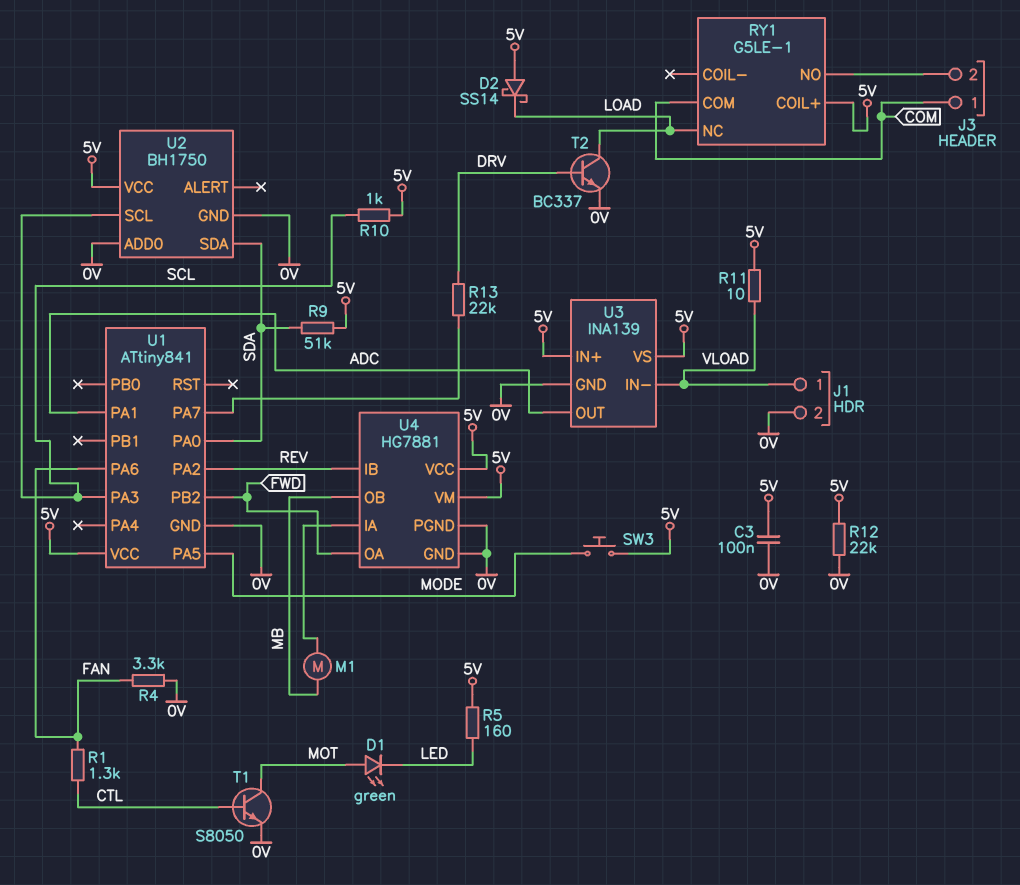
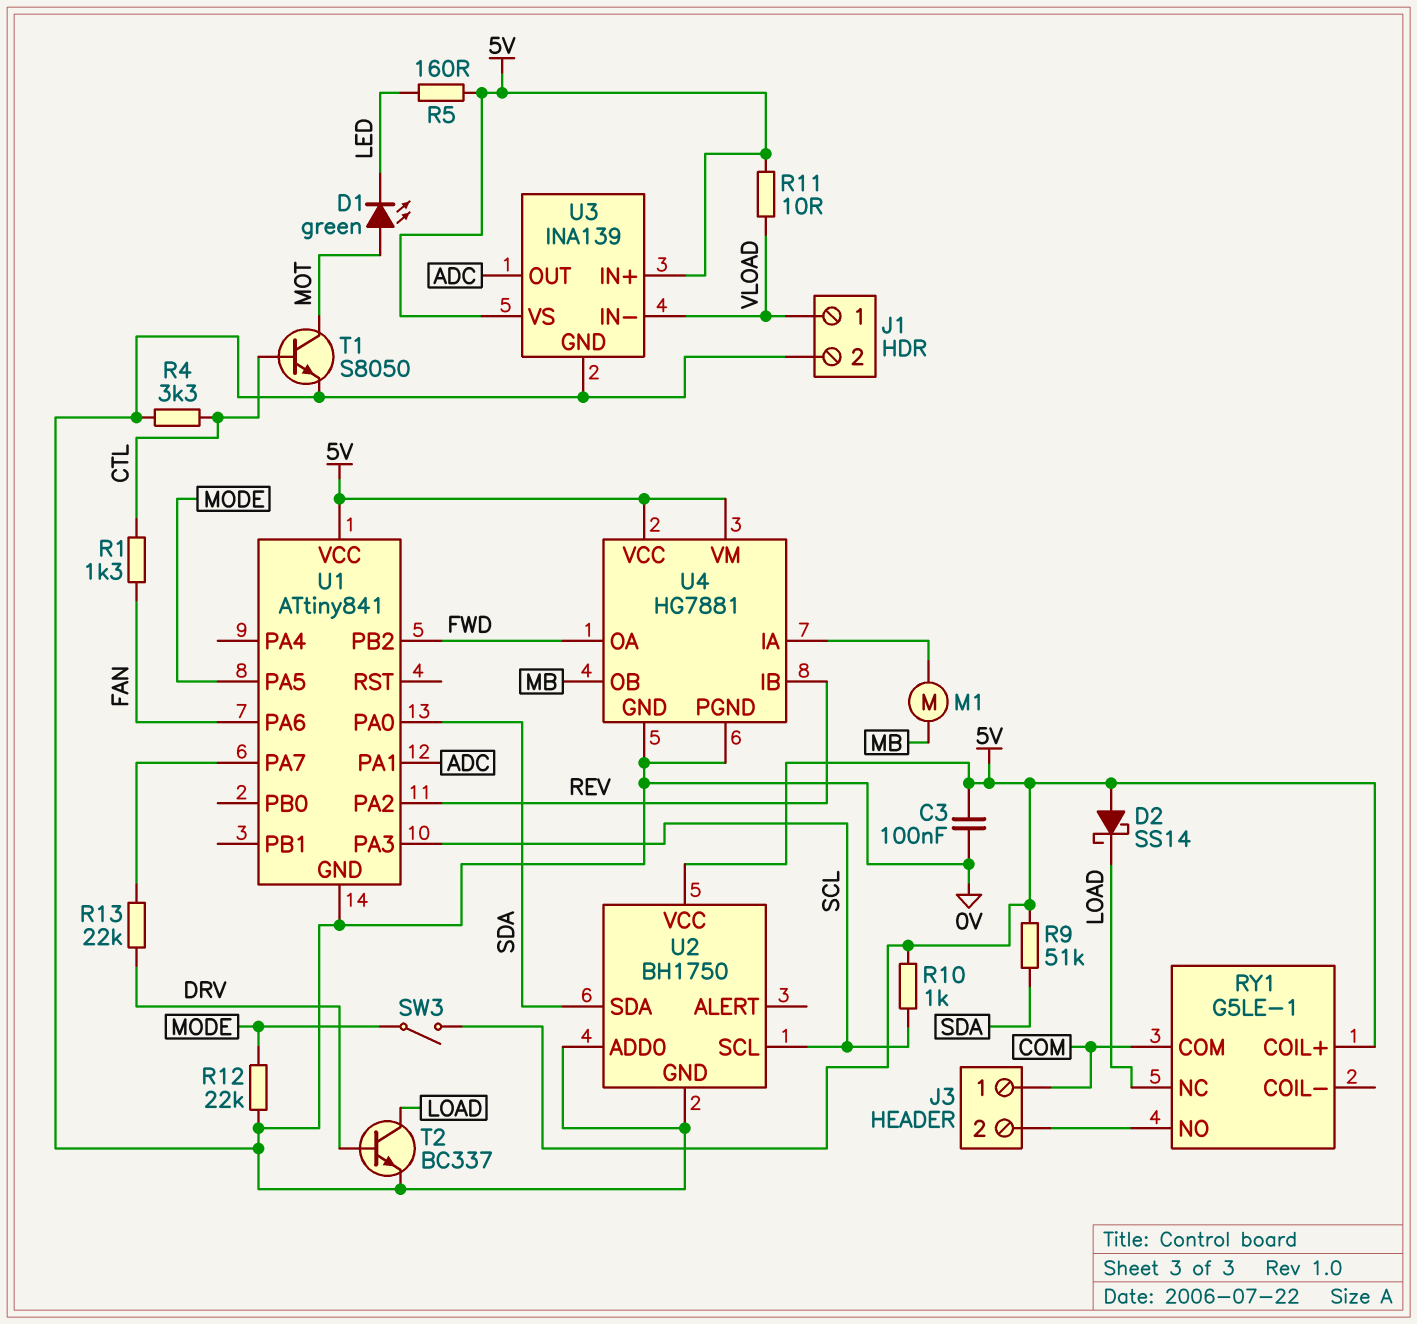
R4: 3.3k (0V, FAN) -> 3.3k (0V, CTL)
R12: 22k (0V, 5V) -> 22k (0V, MODE)
SW3: button (5V, MODE) -> switch (5V, MODE)

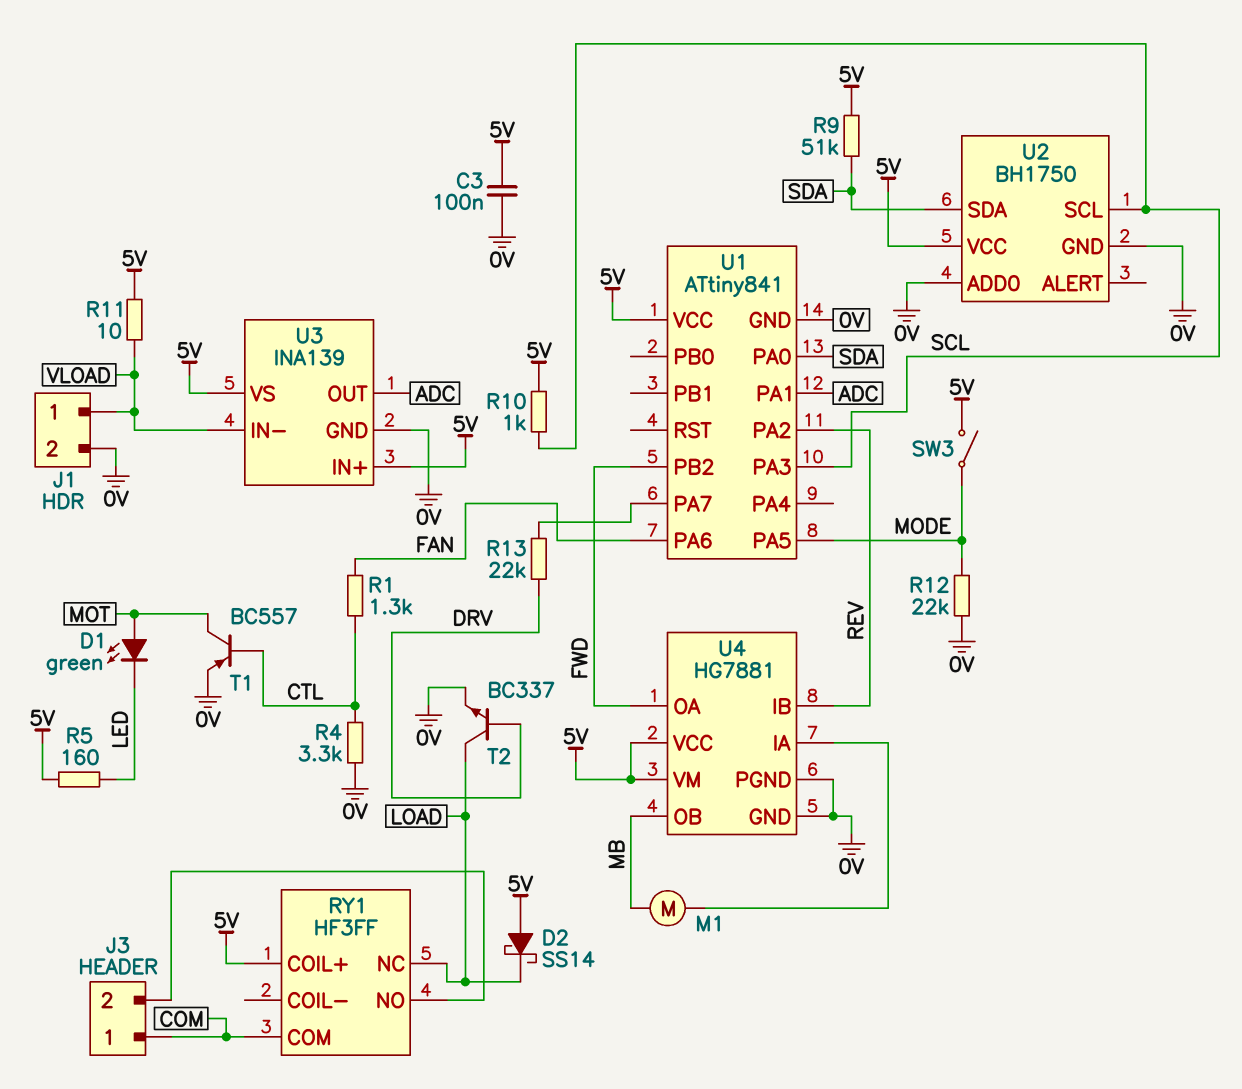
RY1: G5LE-1 -> HF3FF
T1: NPN S8050 (B CTL, C MOT, E 0V) -> PNP BC557 (B CTL, C MOT, E 0V)

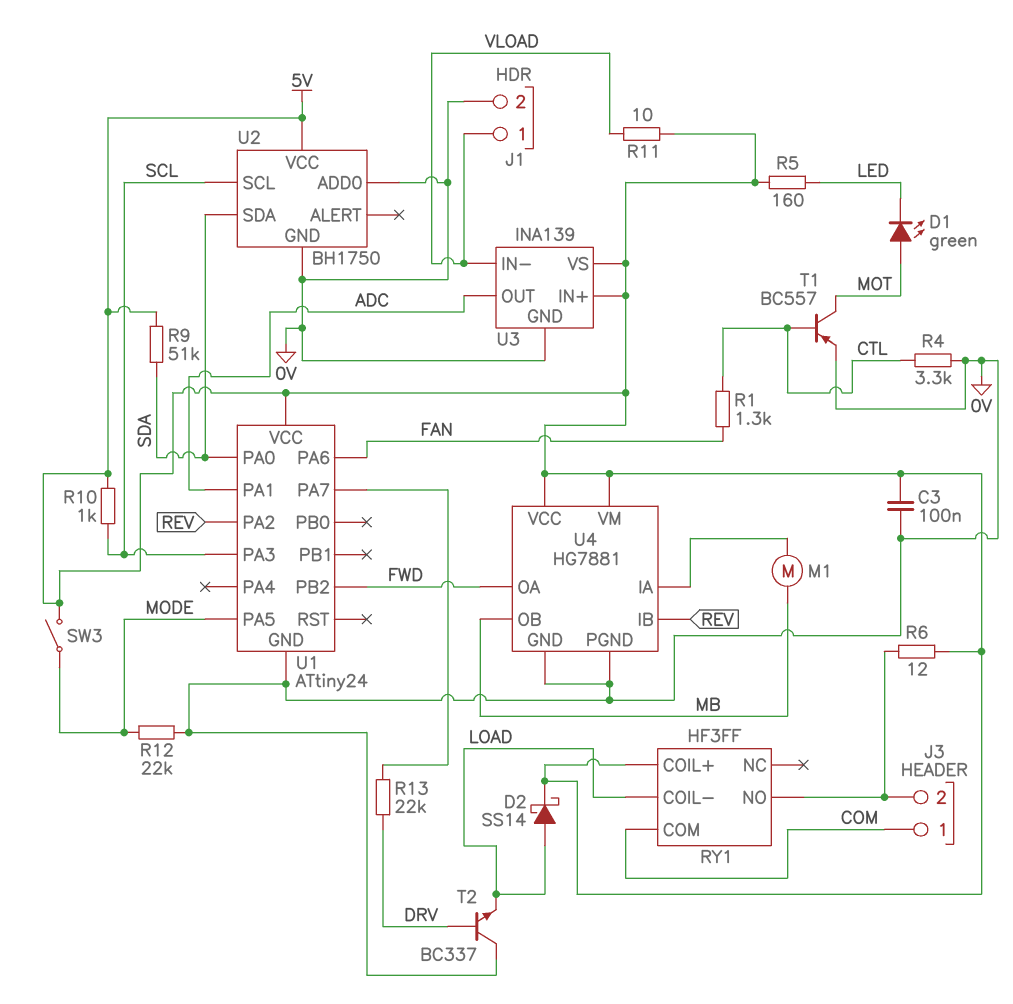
D2: schottky SS14 (A 5V, K LOAD) -> schottky SS14 (A LOAD, K 5V)
R6: none -> 12 (5V, J3/2)
RY1 pin COIL-: none -> LOAD
RY1 pin NC: LOAD -> none
T2: NPN BC337 (B DRV, C LOAD, E 0V) -> NPN BC337 (B DRV, C 0V, E LOAD)
U1: ATtiny841 -> ATtiny24

